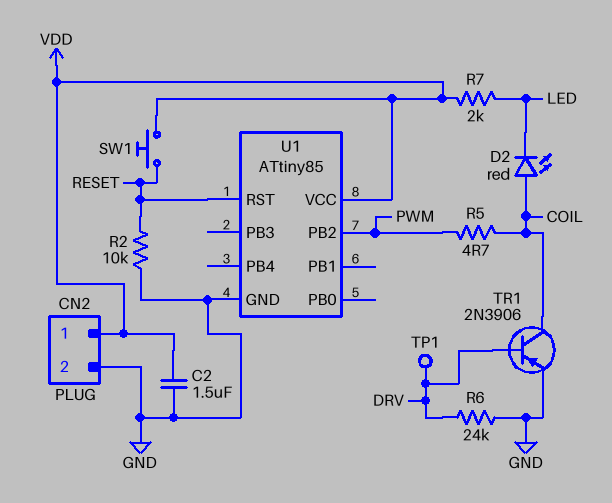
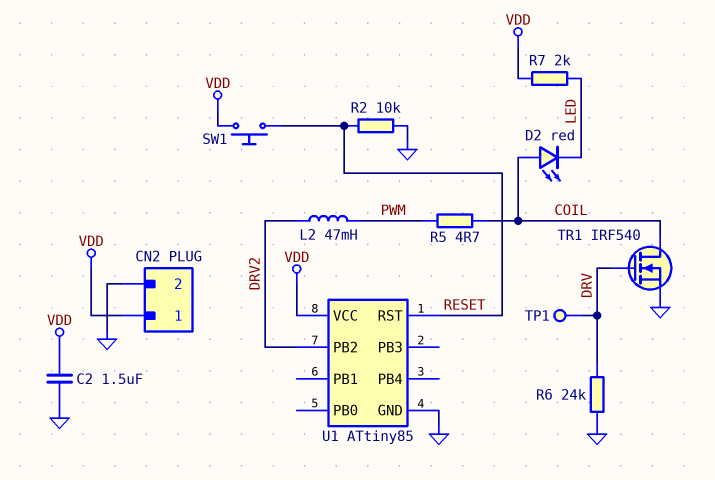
L2: none -> 47mH (DRV2, PWM)
TR1: PNP 2N3906 (B DRV, C COIL, E GND) -> NMOS IRF540 (G DRV, D COIL, S GND)
U1 pin PB2: PWM -> DRV2

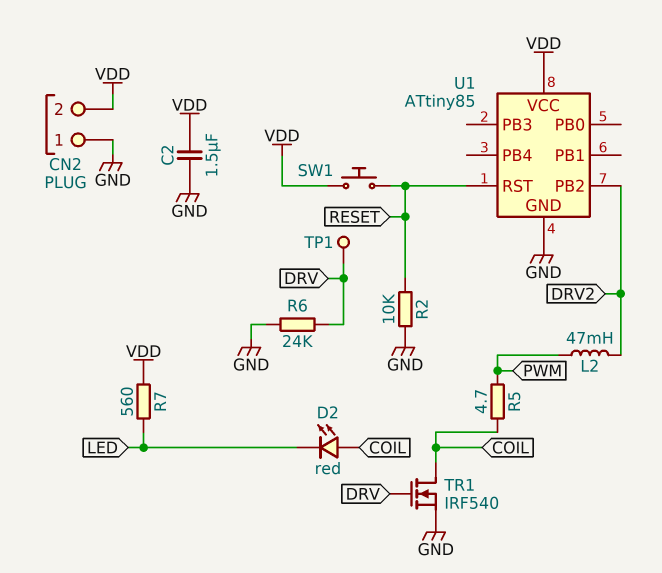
CN2 pin 1: VDD -> GND
CN2 pin 2: GND -> VDD
R7: 2k (LED, VDD) -> 560 (LED, VDD)

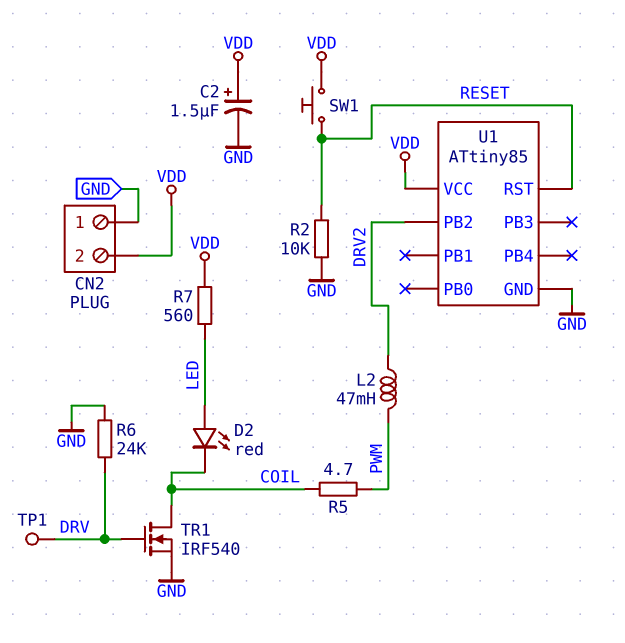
C2: 1.5uF (GND, VDD) -> 1.5uF (plus VDD, minus GND)
D2: LED red (A COIL, K LED) -> LED red (A LED, K COIL)

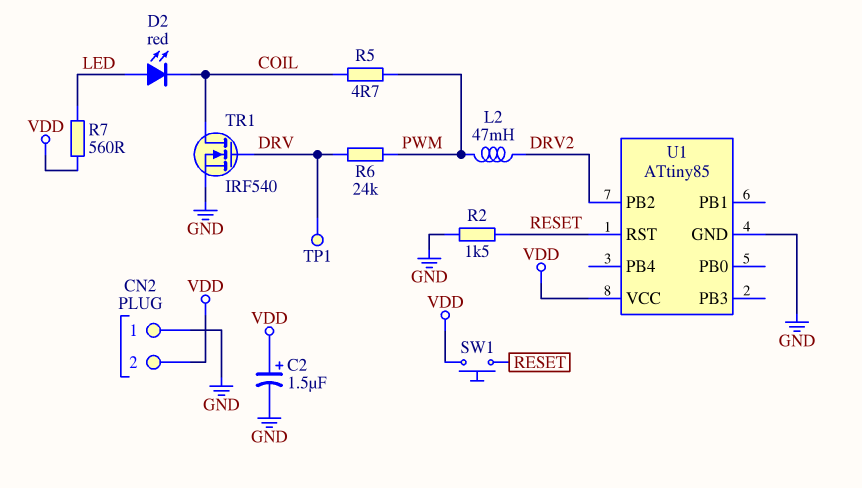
R2: 10k (GND, RESET) -> 1.5k (GND, RESET)
R6: 24k (DRV, GND) -> 24k (DRV, PWM)

